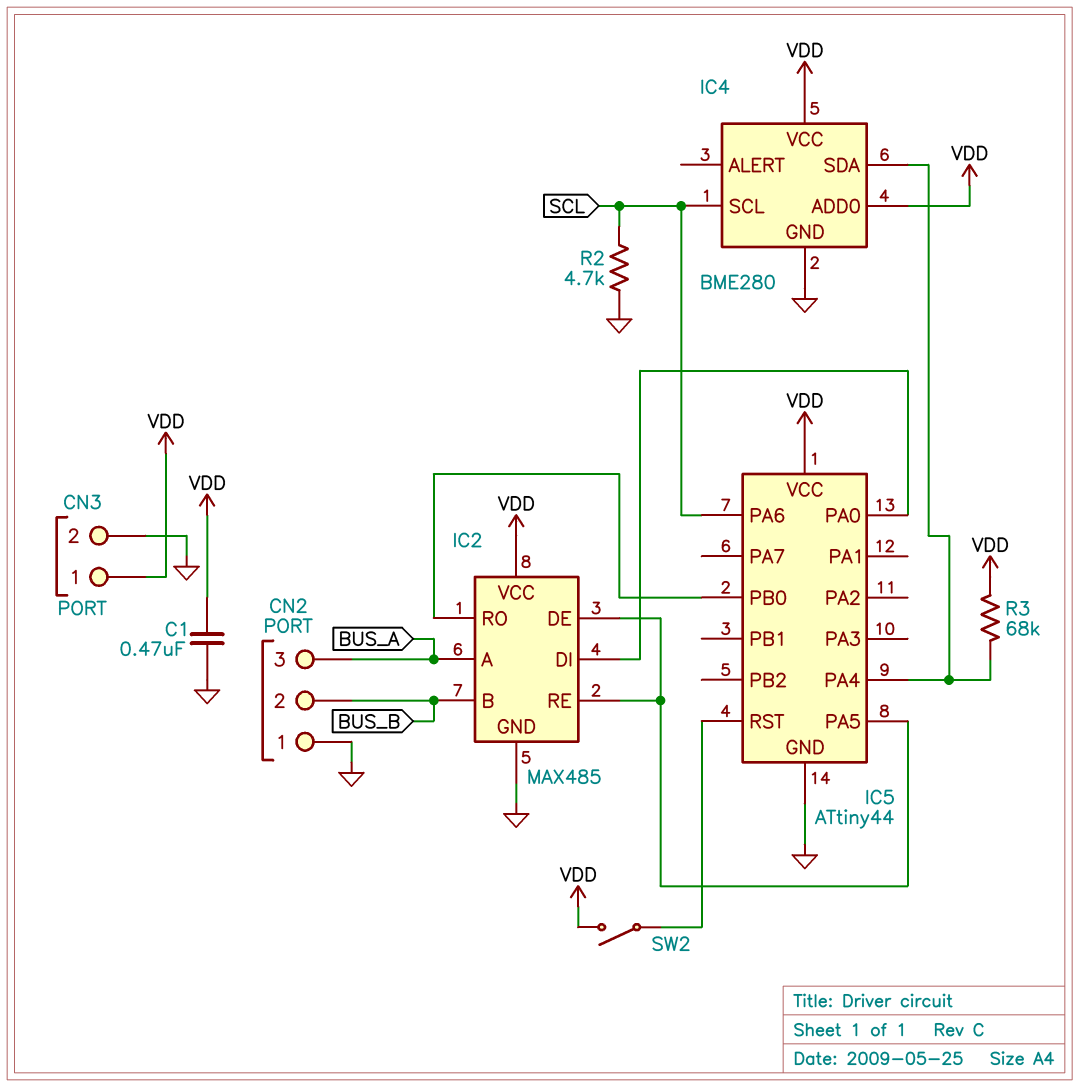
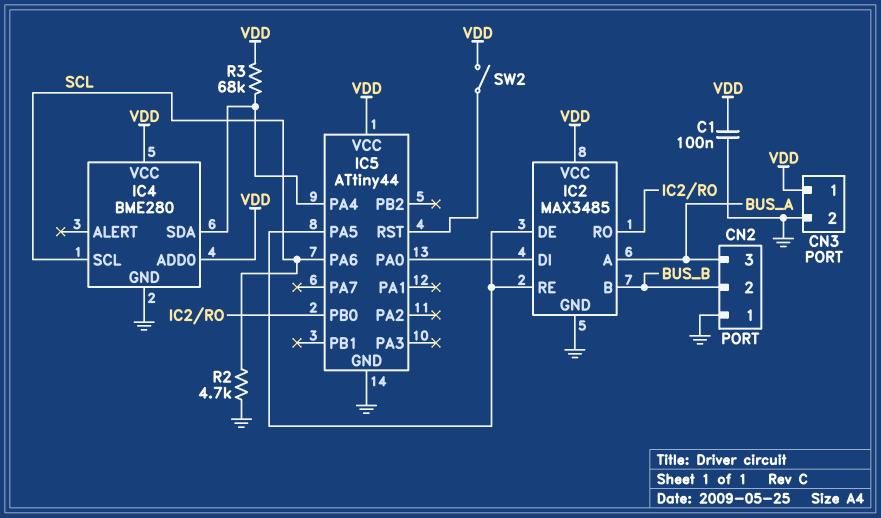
C1: 470nF (GND, VDD) -> 100nF (GND, VDD)
IC2: MAX485 -> MAX3485

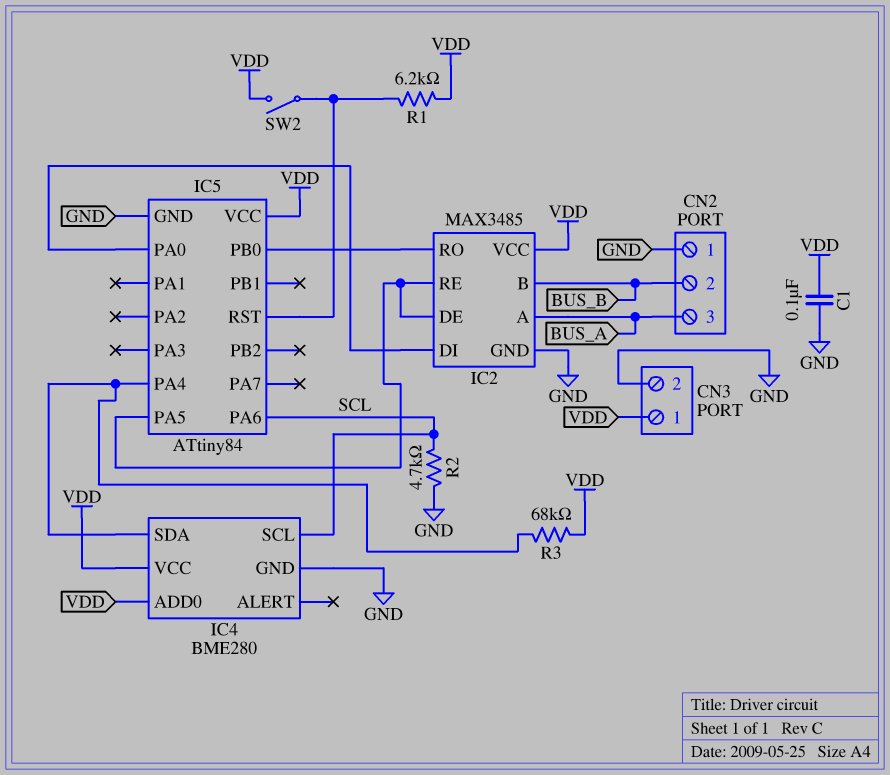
IC5: ATtiny44 -> ATtiny84
R1: none -> 6.2k (IC5/RST, VDD)

